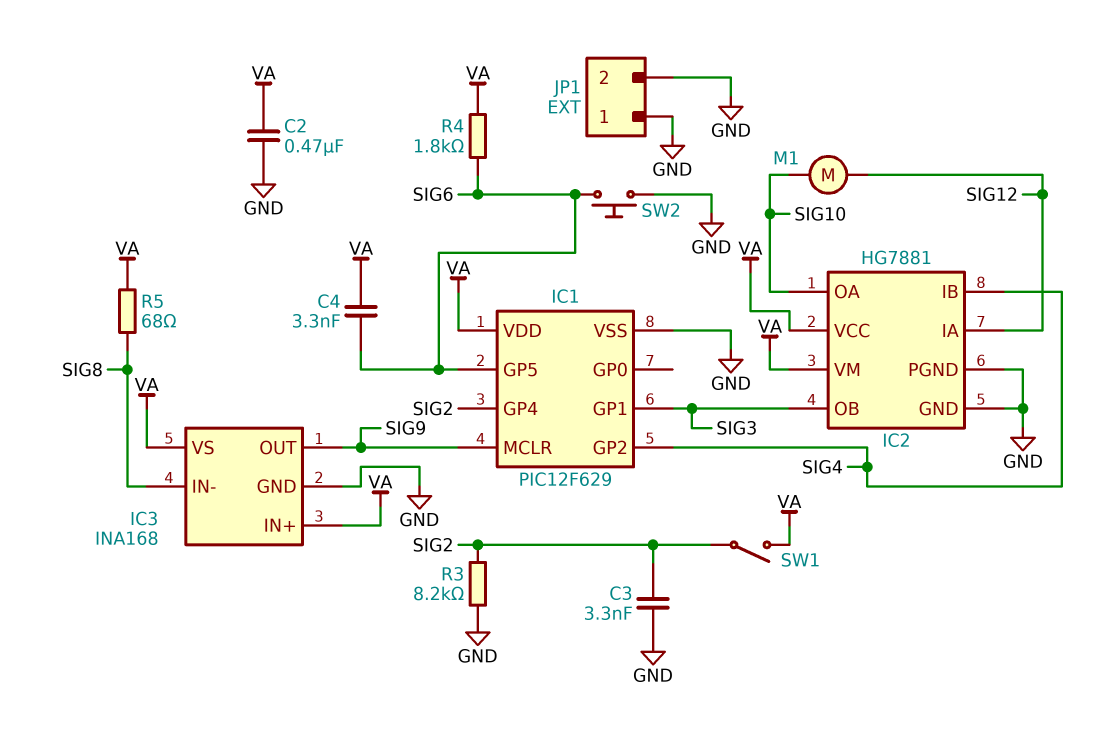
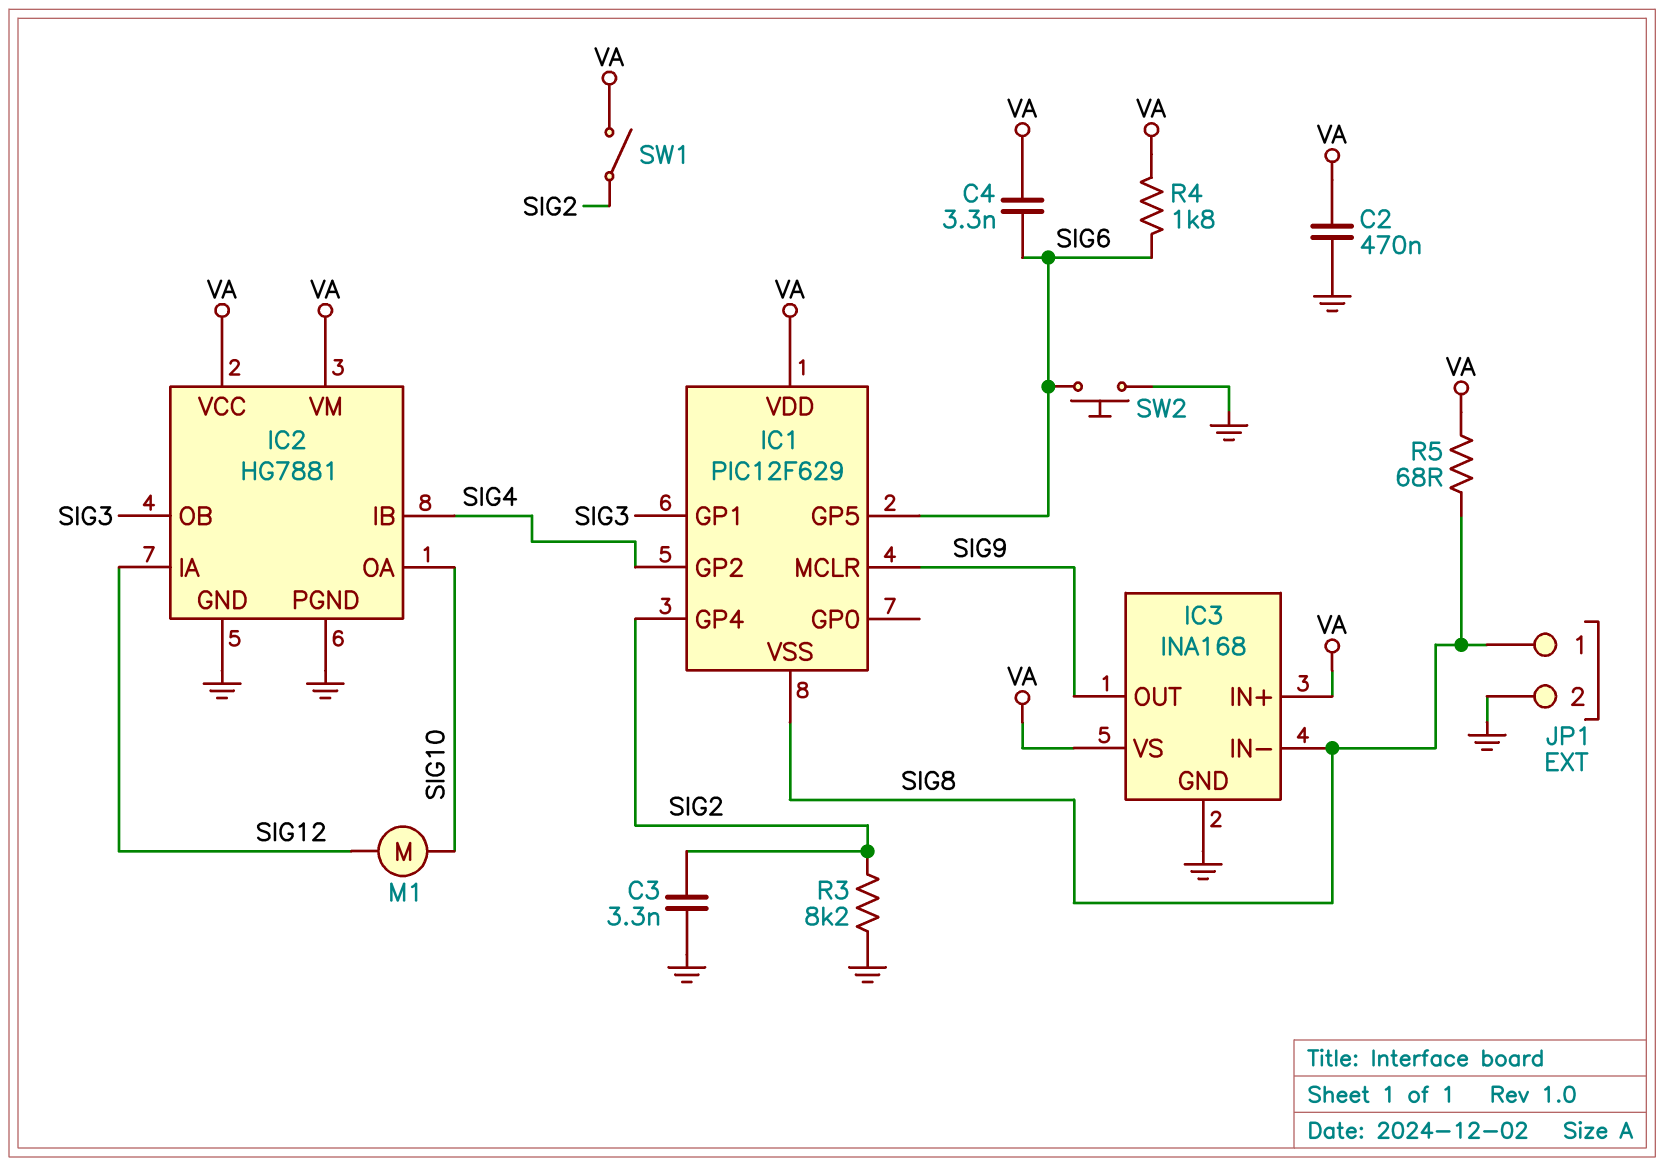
IC1 pin VSS: GND -> SIG8
JP1 pin 1: GND -> SIG8

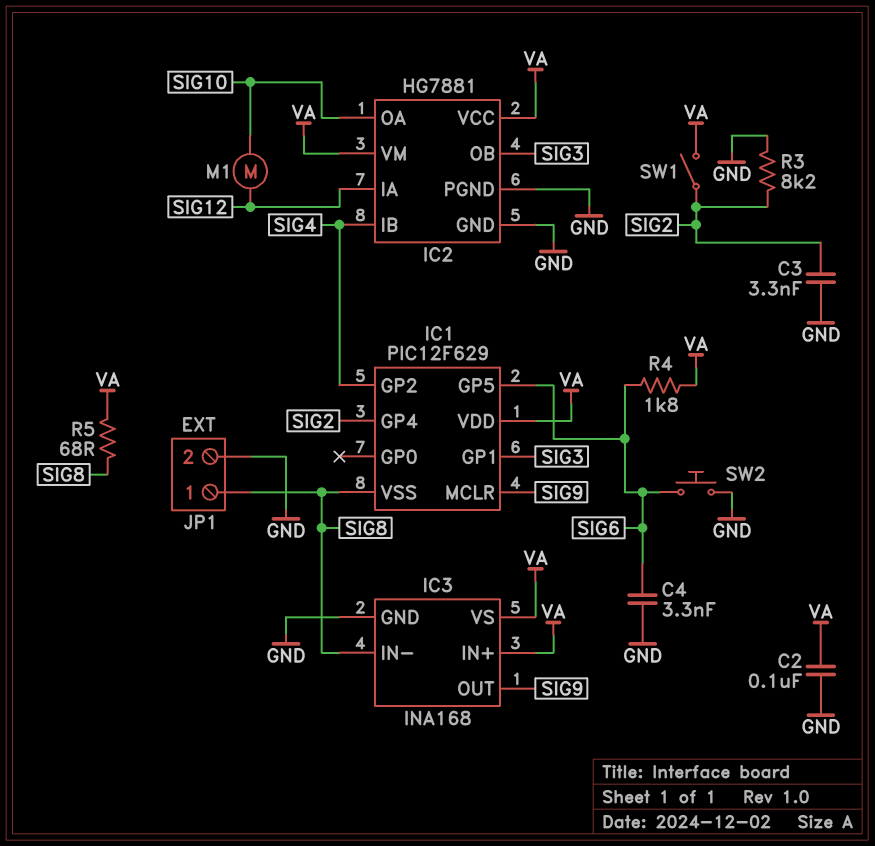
C2: 470nF (GND, VA) -> 100nF (GND, VA)
C4: 3.3nF (SIG6, VA) -> 3.3nF (GND, SIG6)

